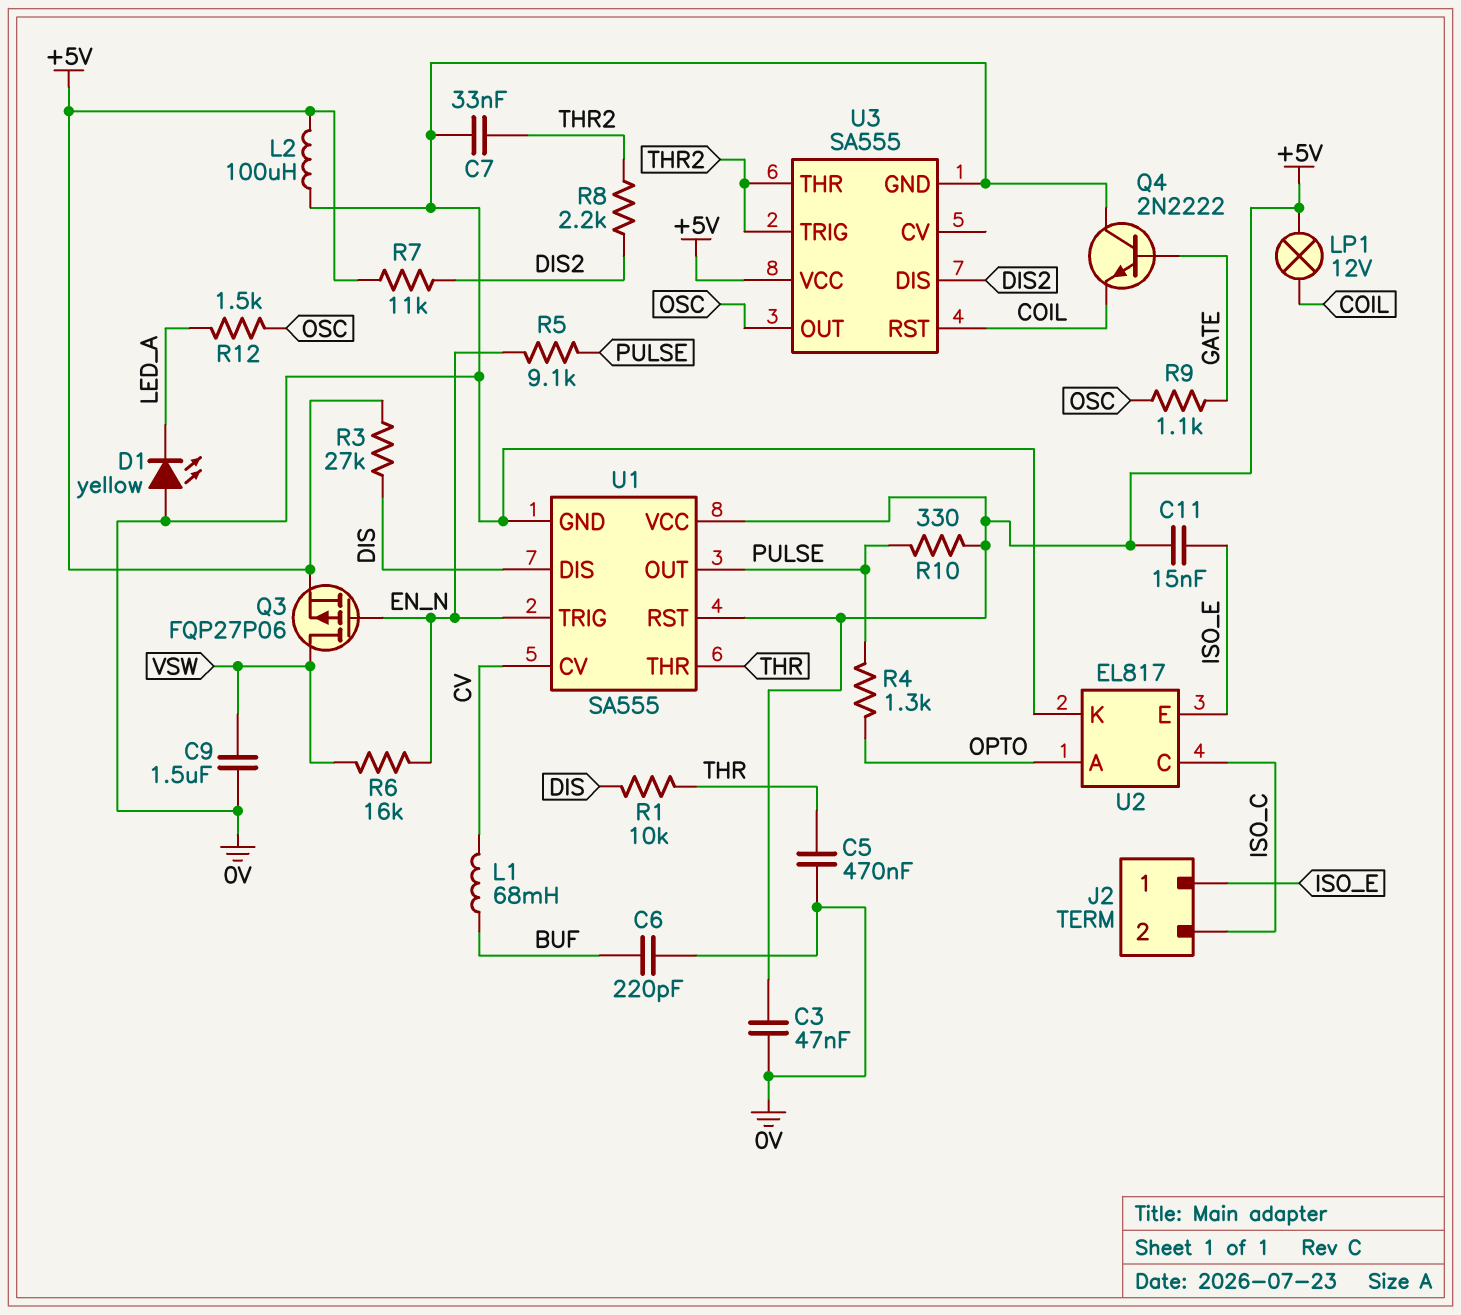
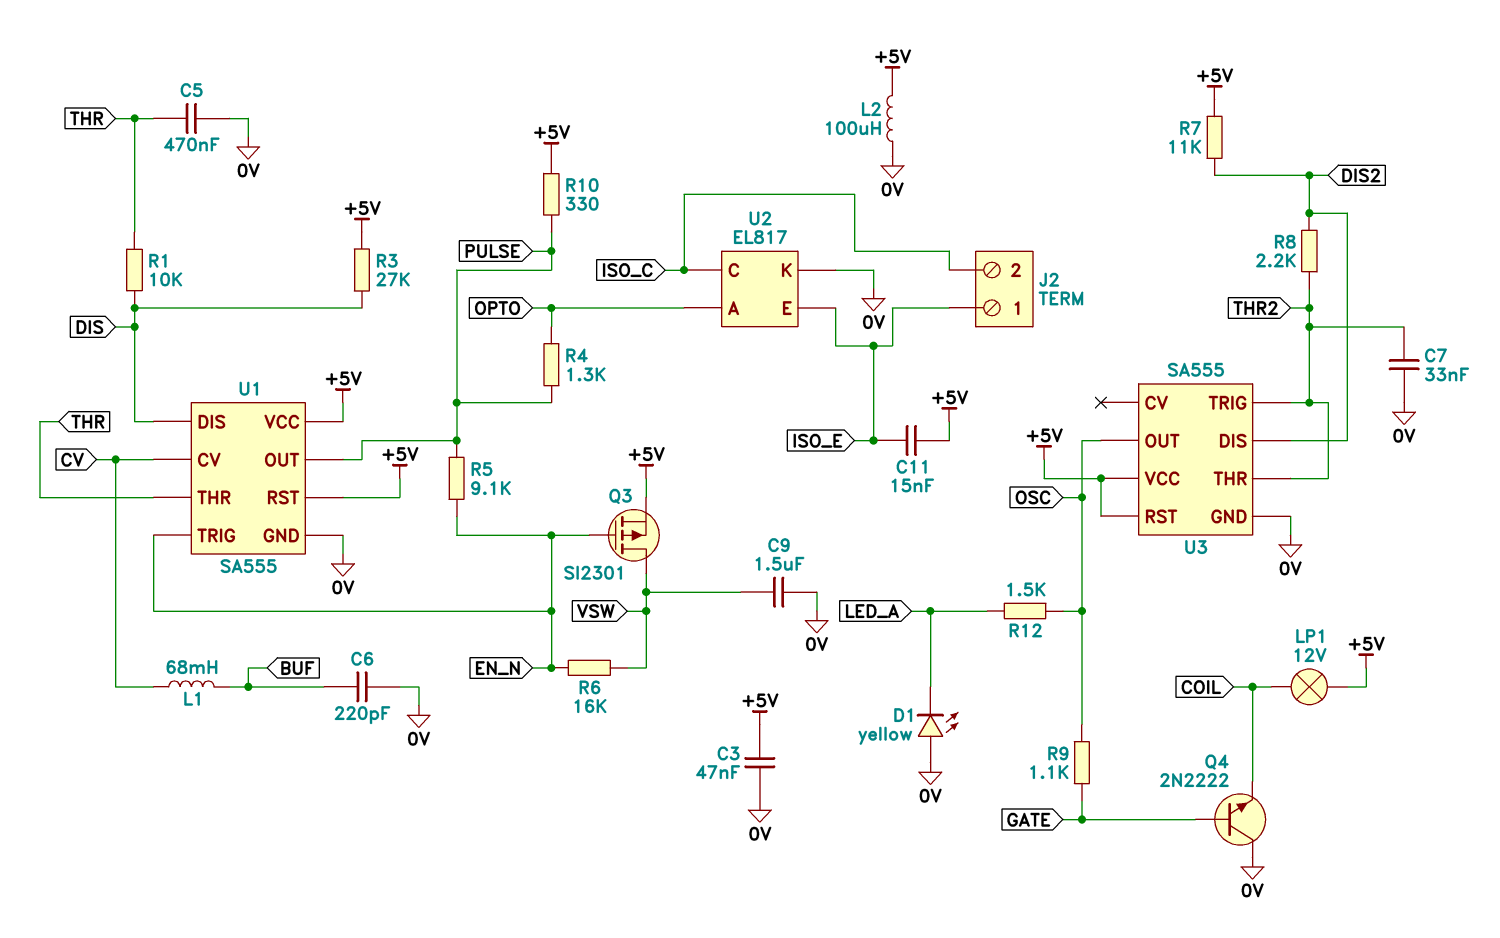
Q3: PMOS FQP27P06 (G EN_N, D VSW, S +5V) -> PMOS SI2301 (G EN_N, D VSW, S +5V)
U3 pin RST: COIL -> +5V

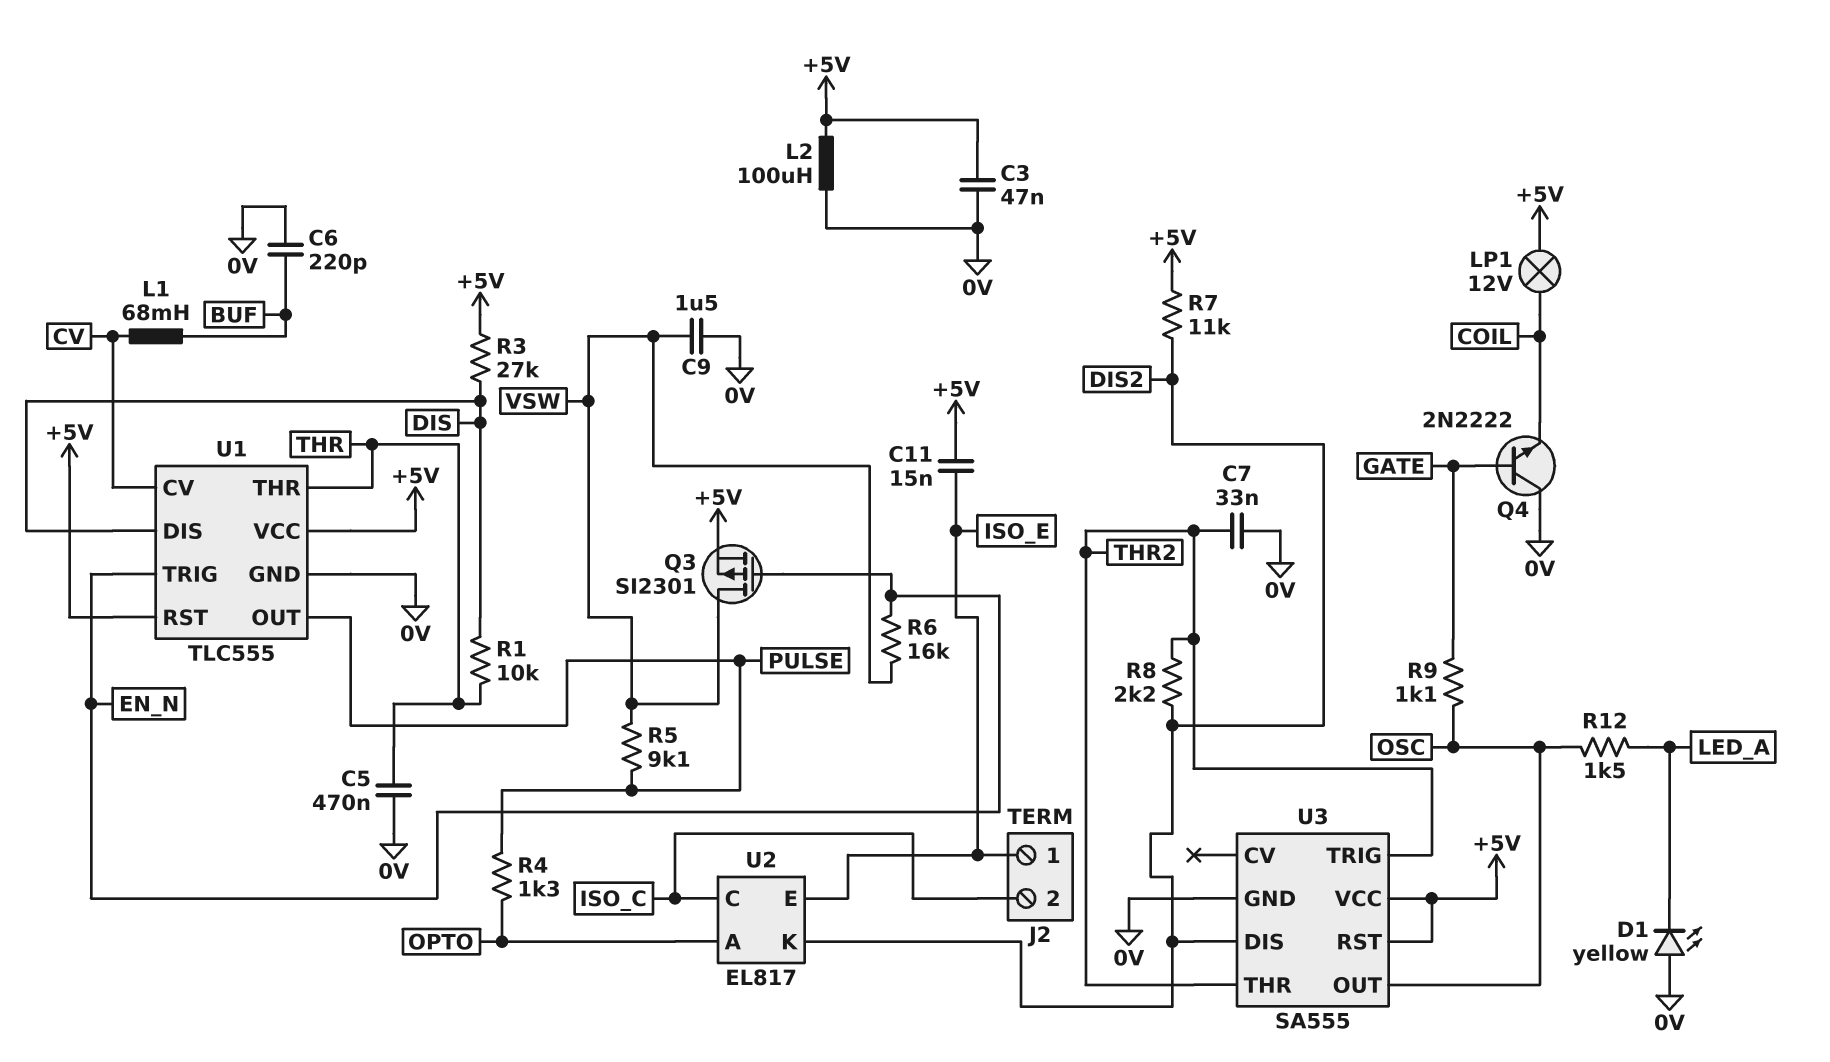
R5: 9.1k (EN_N, PULSE) -> 9.1k (PULSE, VSW)
R10: 330 (+5V, PULSE) -> none
U1: SA555 -> TLC555
U2 pin K: 0V -> DIS2

